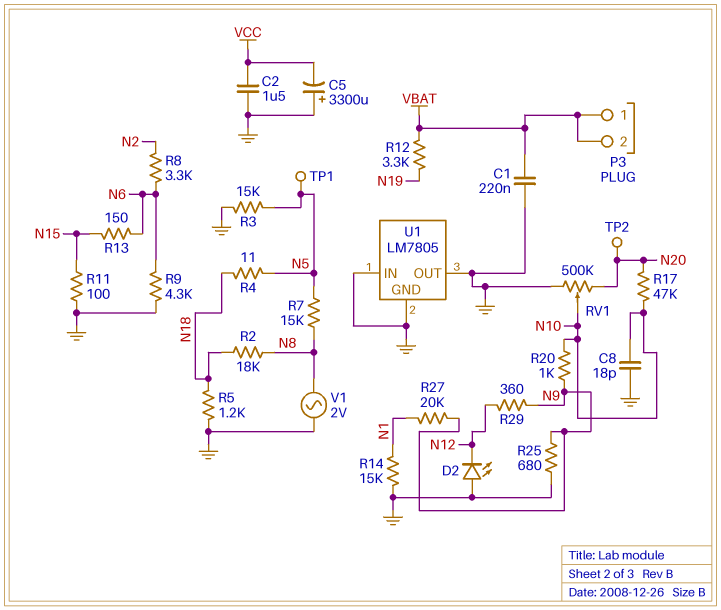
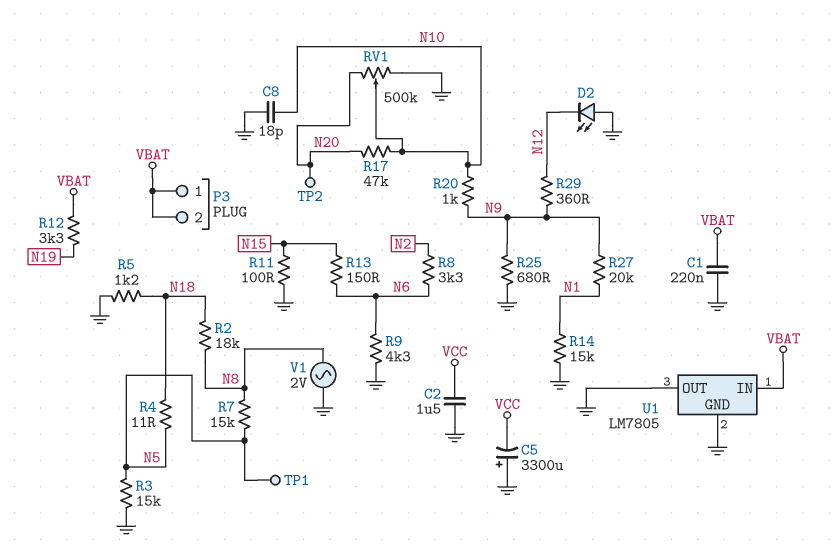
U1 pin IN: GND -> VBAT

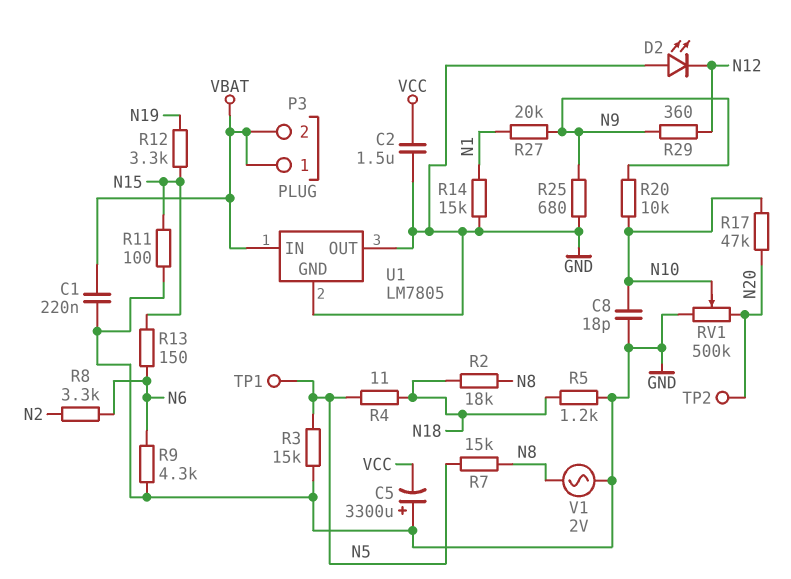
R12: 3.3k (N19, VBAT) -> 3.3k (N15, N19)
R20: 1k (N9, N10) -> 10k (N9, N10)

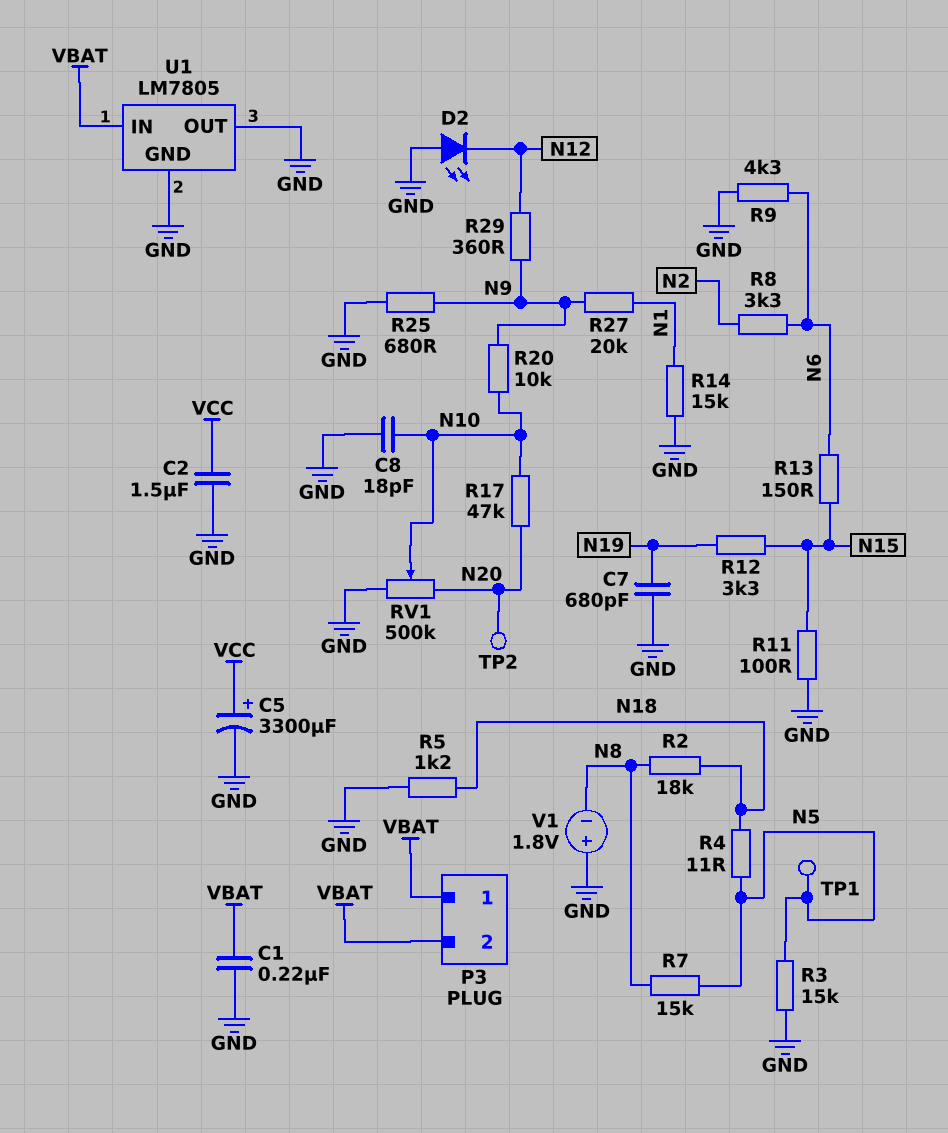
C5: 3300uF (plus GND, minus VCC) -> 3300uF (plus VCC, minus GND)
C7: none -> 680pF (GND, N19)
V1: AC 2V (GND, N8) -> 1.8V (plus GND, minus N8)

